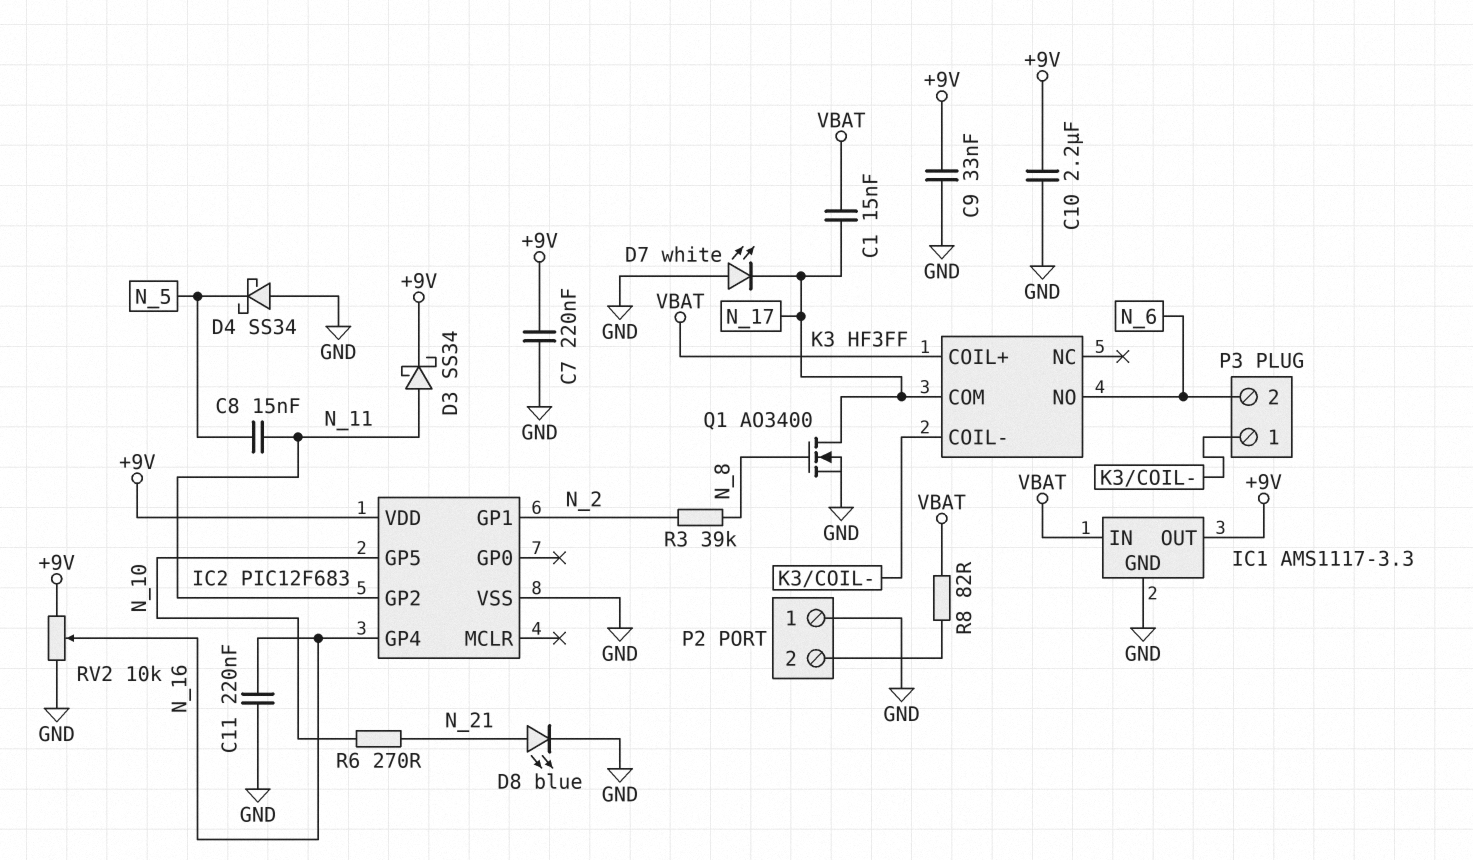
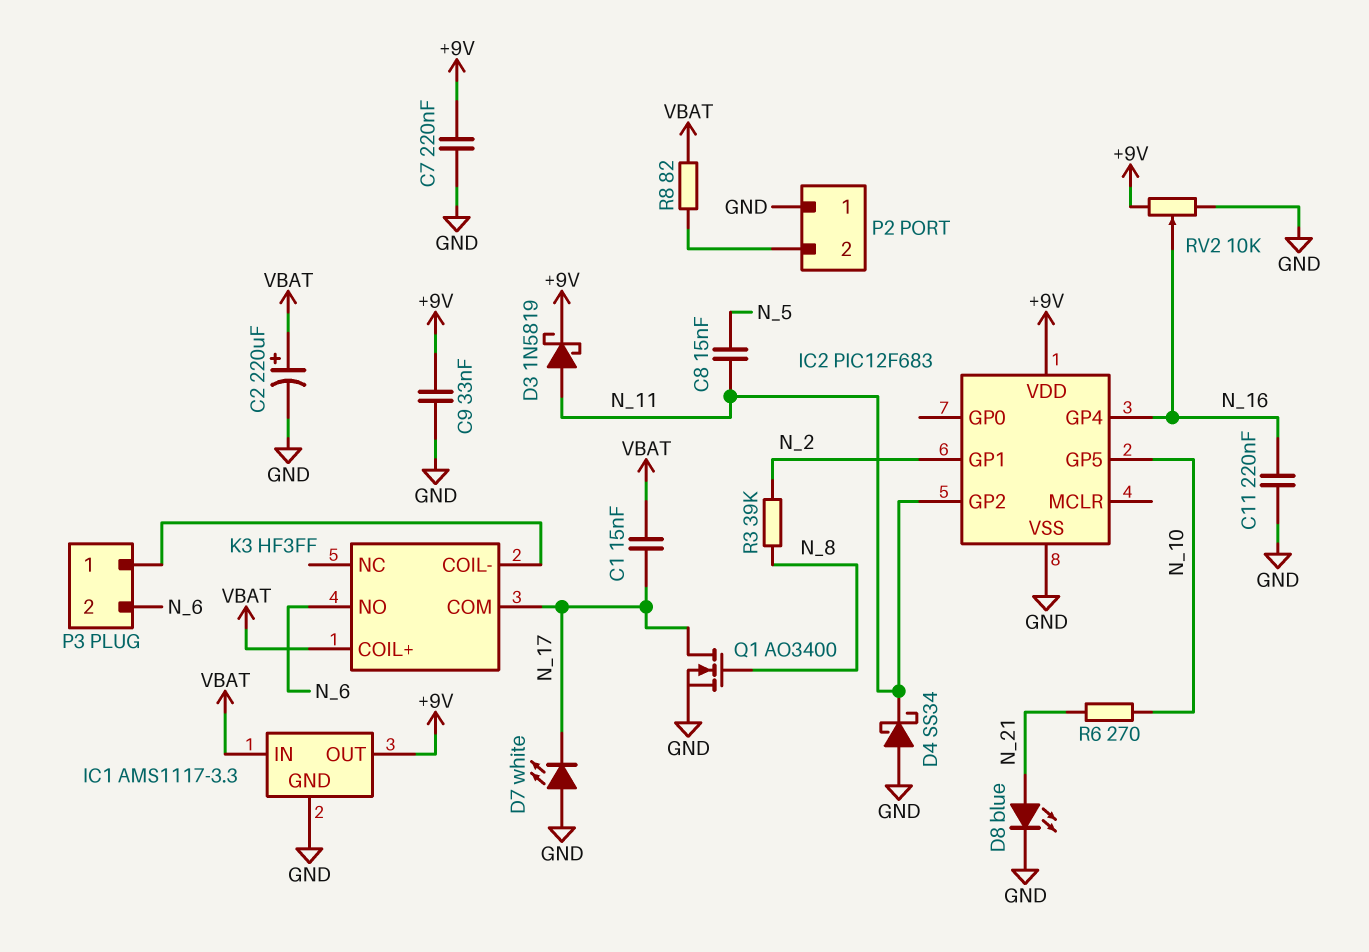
C2: none -> 220uF (plus VBAT, minus GND)
C10: 2.2uF (+9V, GND) -> none
D3: schottky SS34 (A N_11, K +9V) -> schottky 1N5819 (A N_11, K +9V)
D4: schottky SS34 (A GND, K N_5) -> schottky SS34 (A GND, K N_11)

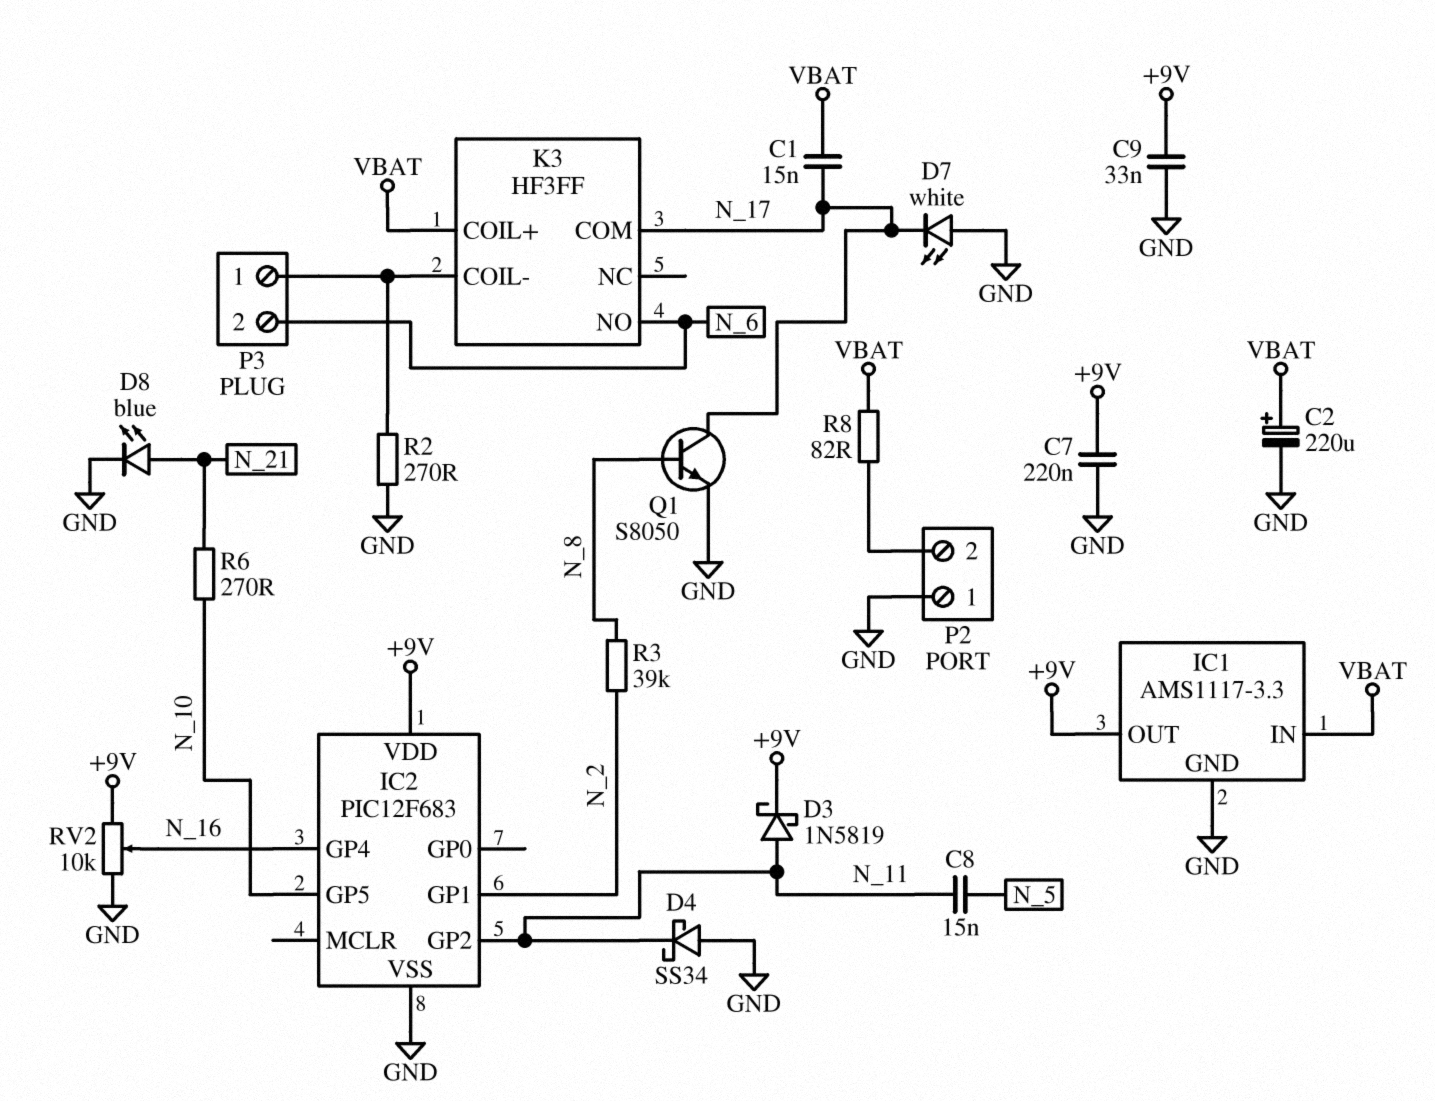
C11: 220nF (GND, N_16) -> none
Q1: NMOS AO3400 (G N_8, D N_17, S GND) -> NPN S8050 (B N_8, C N_17, E GND)
R2: none -> 270 (GND, K3/COIL-)

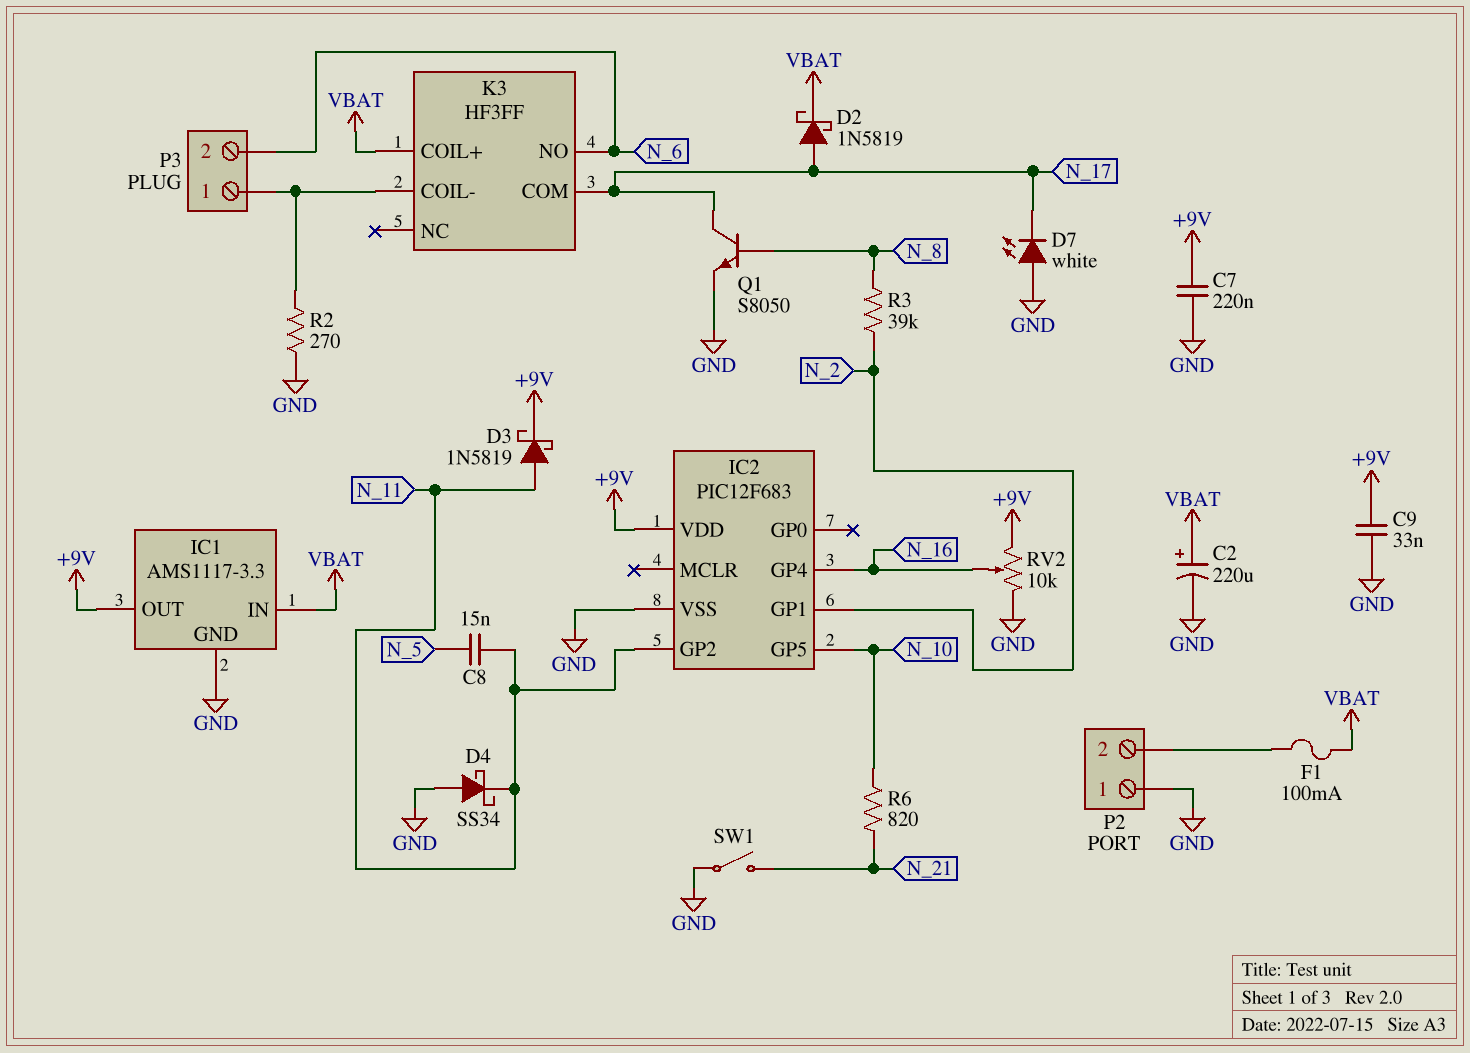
C1: 15nF (N_17, VBAT) -> none
D2: none -> schottky 1N5819 (A N_17, K VBAT)
D8: LED blue (A N_21, K GND) -> none
F1: none -> 100mA (P2/2, VBAT)
R6: 270 (N_10, N_21) -> 820 (N_10, N_21)
R8: 82 (P2/2, VBAT) -> none
SW1: none -> switch (GND, N_21)

